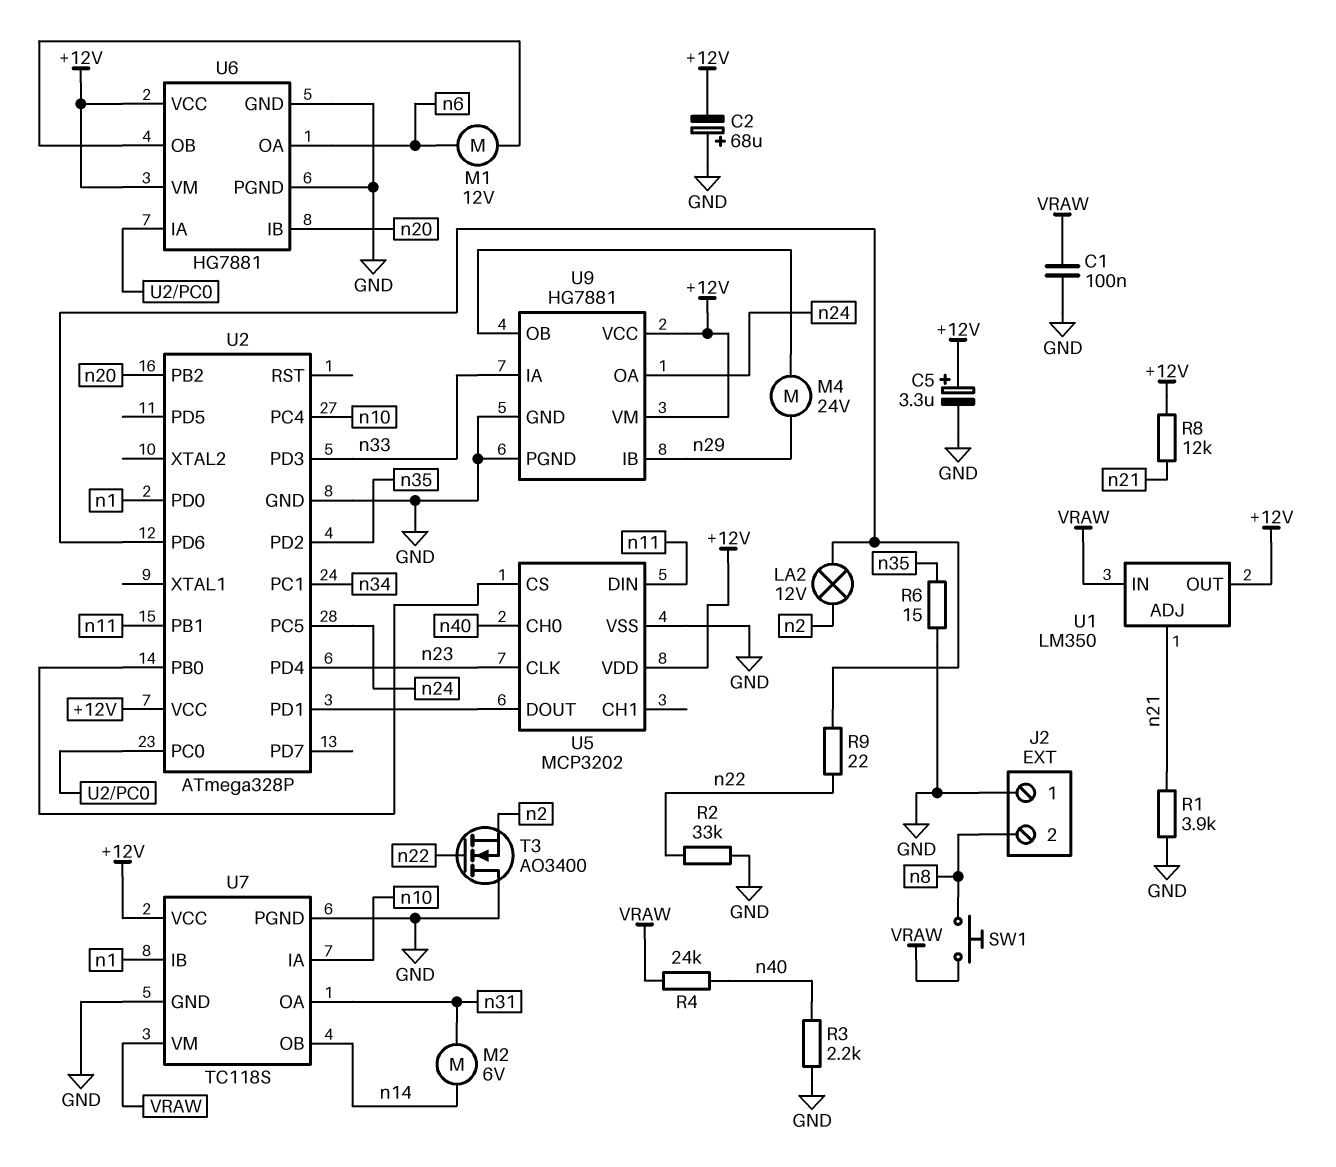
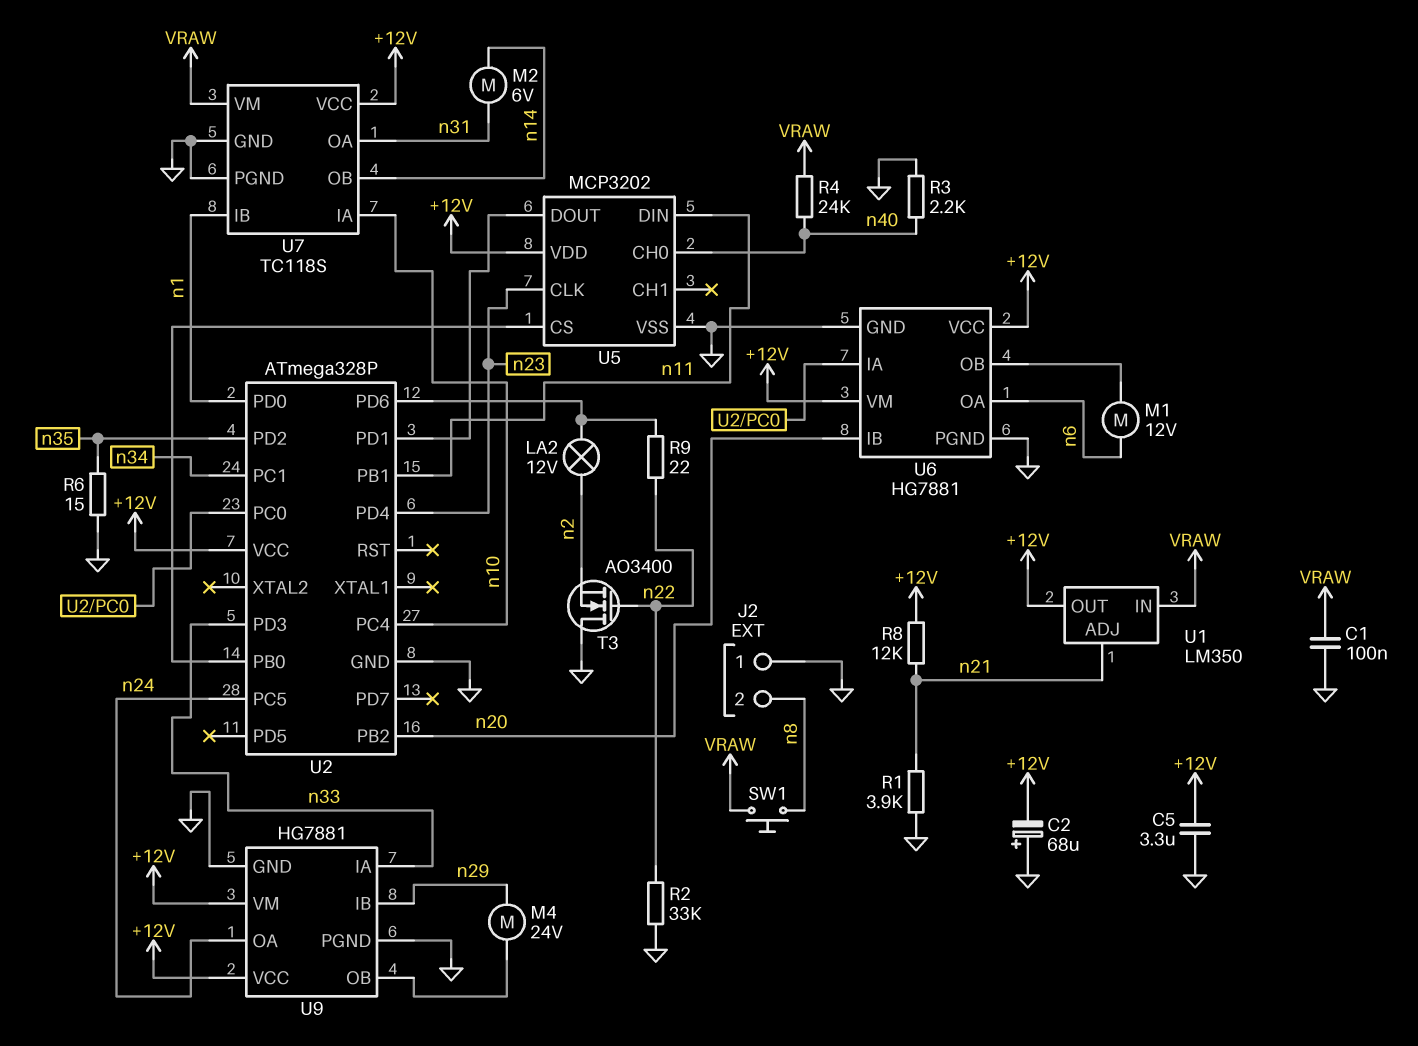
C5: 3.3uF (plus +12V, minus GND) -> 3.3uF (+12V, GND)

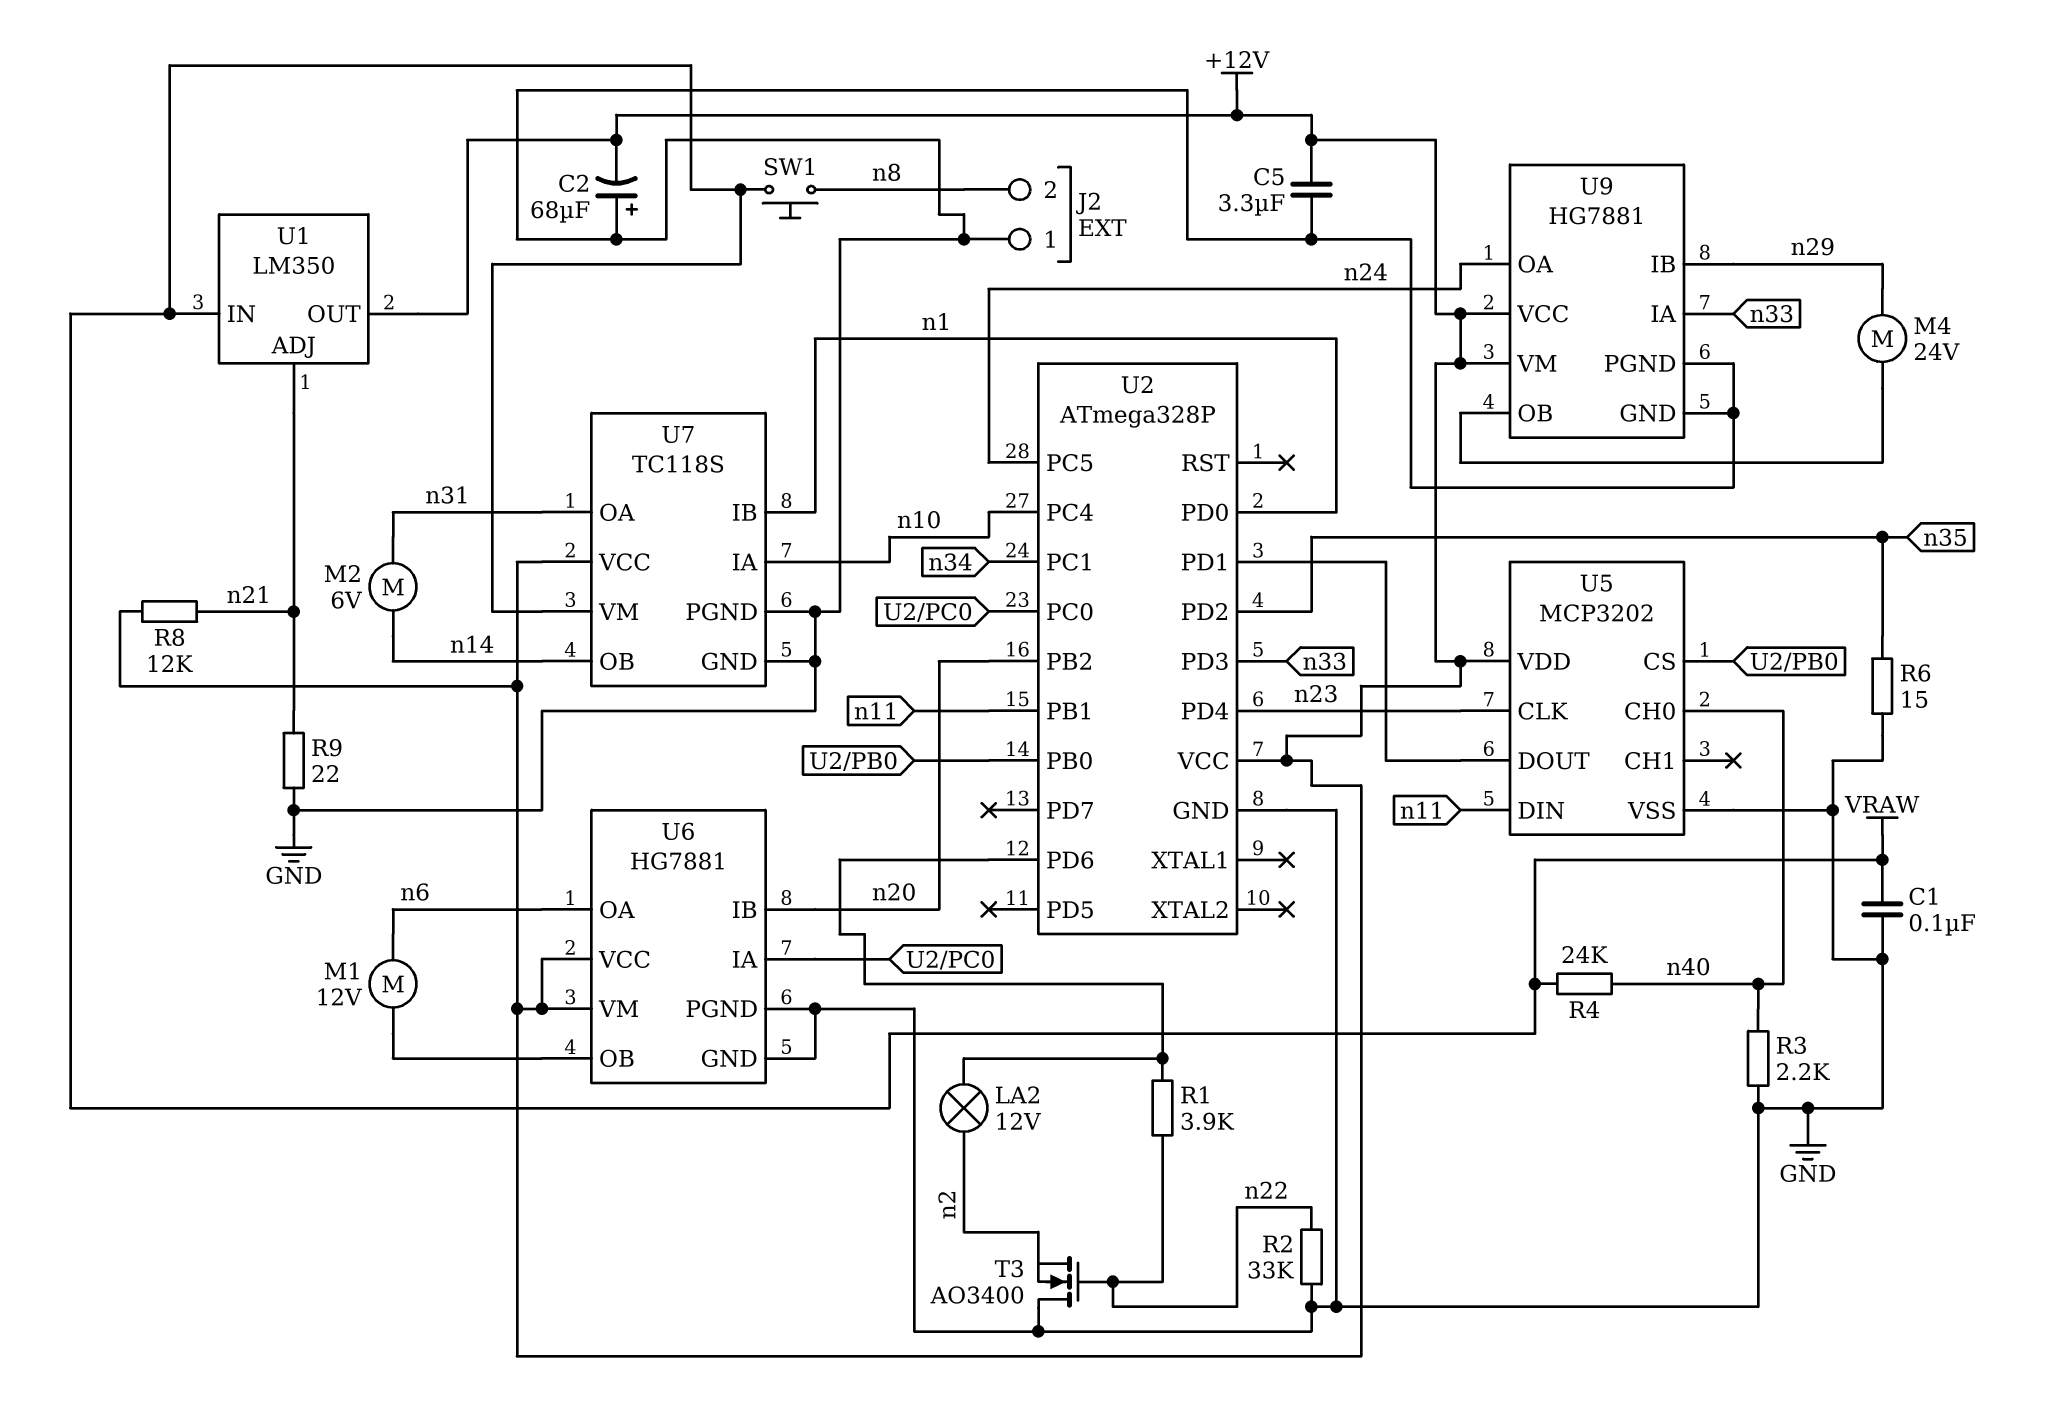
R1: 3.9k (GND, n21) -> 3.9k (U2/PD6, n22)
R9: 22 (U2/PD6, n22) -> 22 (GND, n21)

